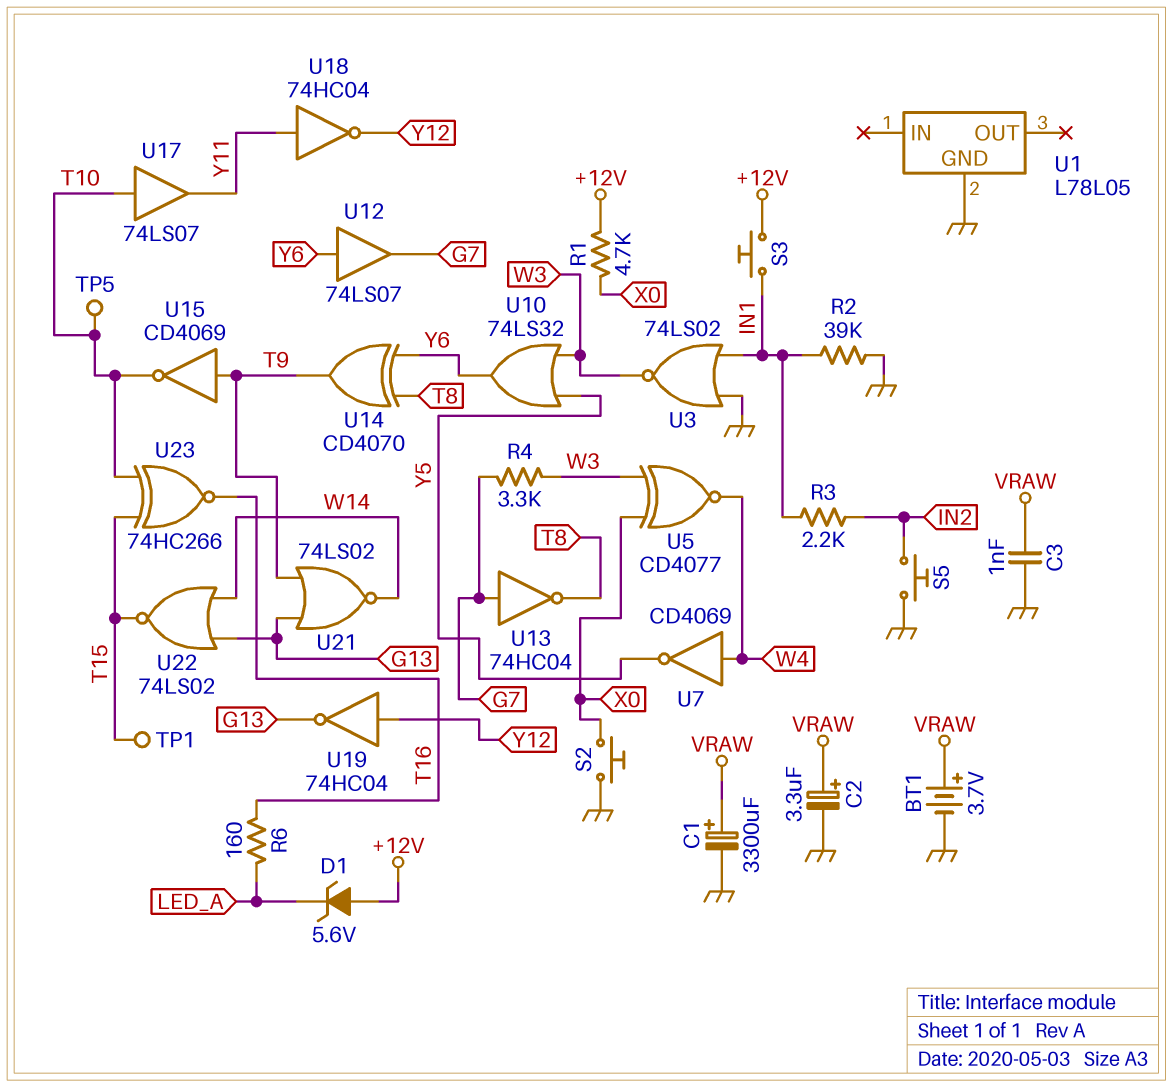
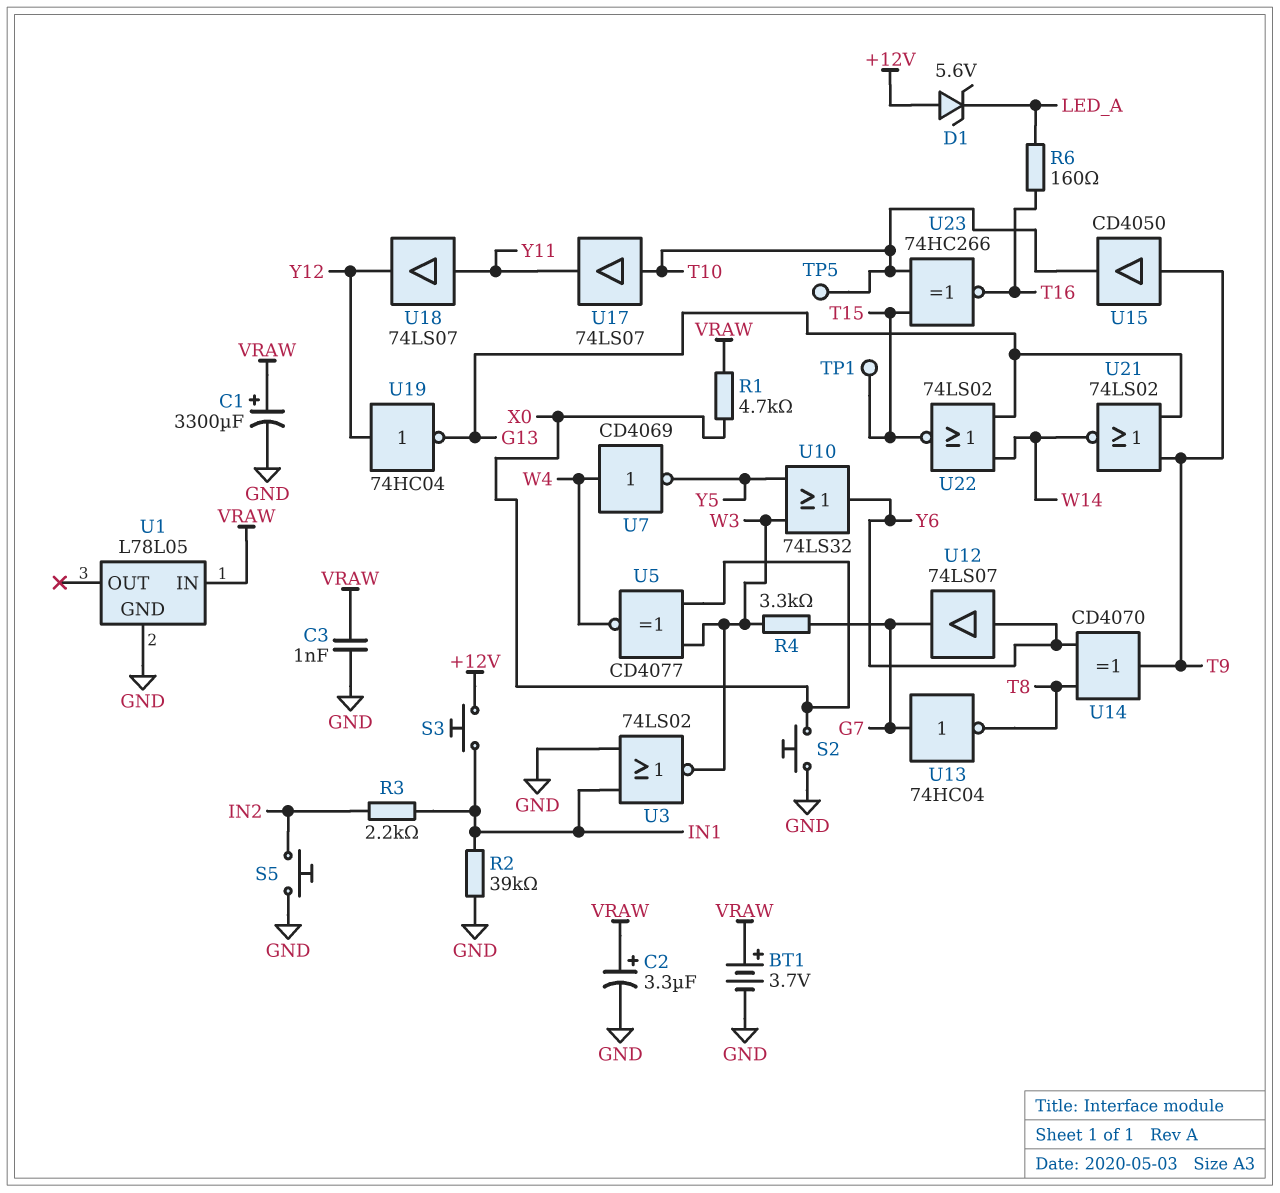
R1: 4.7k (+12V, X0) -> 4.7k (VRAW, X0)
U1 pin IN: none -> VRAW
U15: NOT CD4069 (in T9, out T10) -> buffer CD4050 (in T9, out T10)
U18: NOT 74HC04 (in Y11, out Y12) -> buffer 74LS07 (in Y11, out Y12)

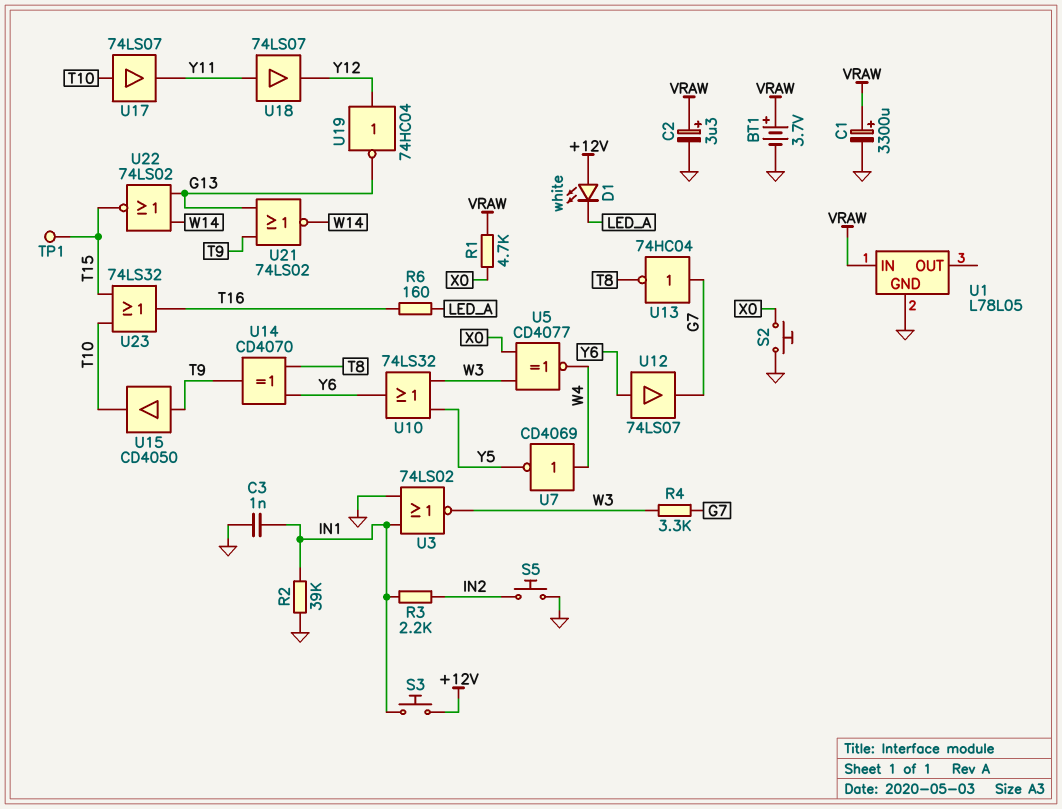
C3: 1nF (GND, VRAW) -> 1nF (GND, IN1)
D1: zener 5.6V (A +12V, K LED_A) -> LED white (A +12V, K LED_A)
TP5: test point (T10) -> none
U23: XNOR 74HC266 (in T10, in T15, out T16) -> OR 74LS32 (in T10, in T15, out T16)

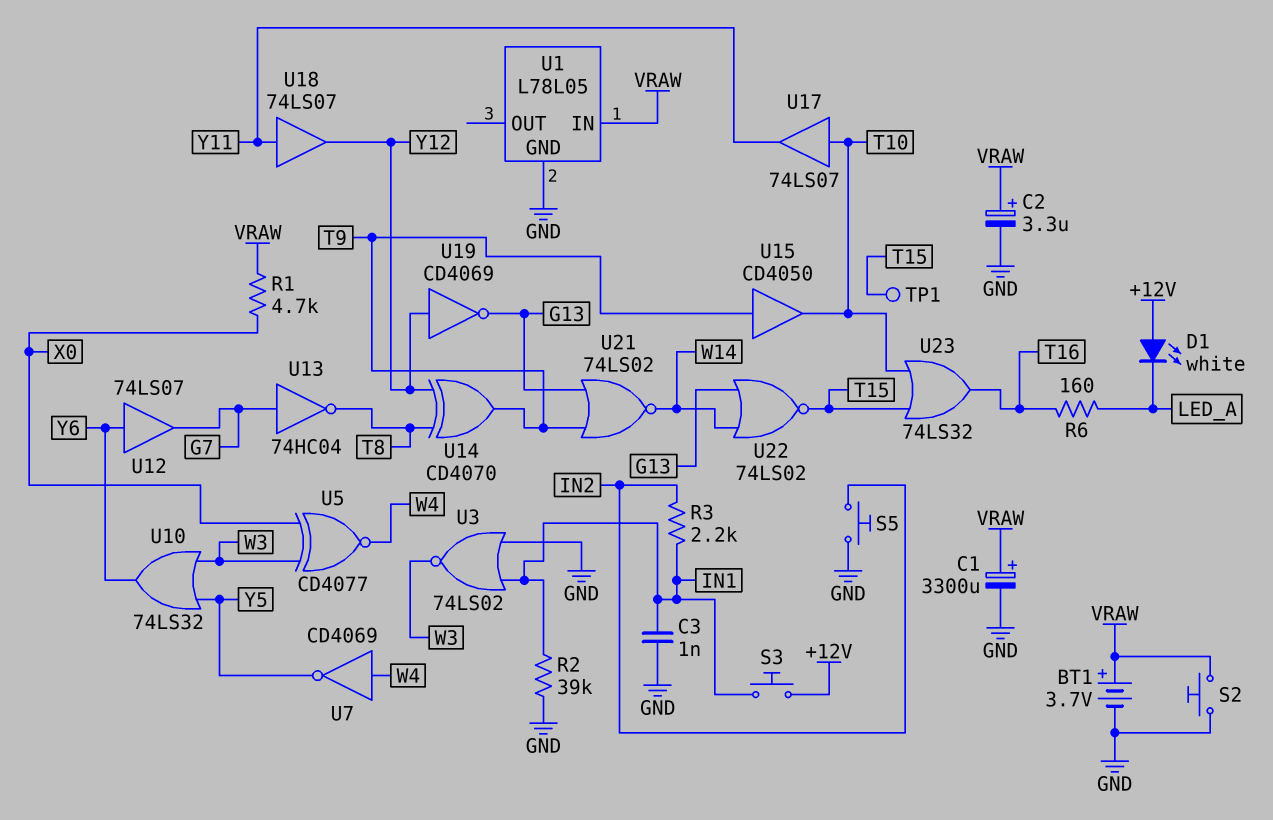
R4: 3.3k (G7, W3) -> none
S2: button (GND, X0) -> button (GND, VRAW)
U14: XOR CD4070 (in T8, in Y6, out T9) -> XOR CD4070 (in T8, in Y12, out T9)
U19: NOT 74HC04 (in Y12, out G13) -> NOT CD4069 (in Y12, out G13)

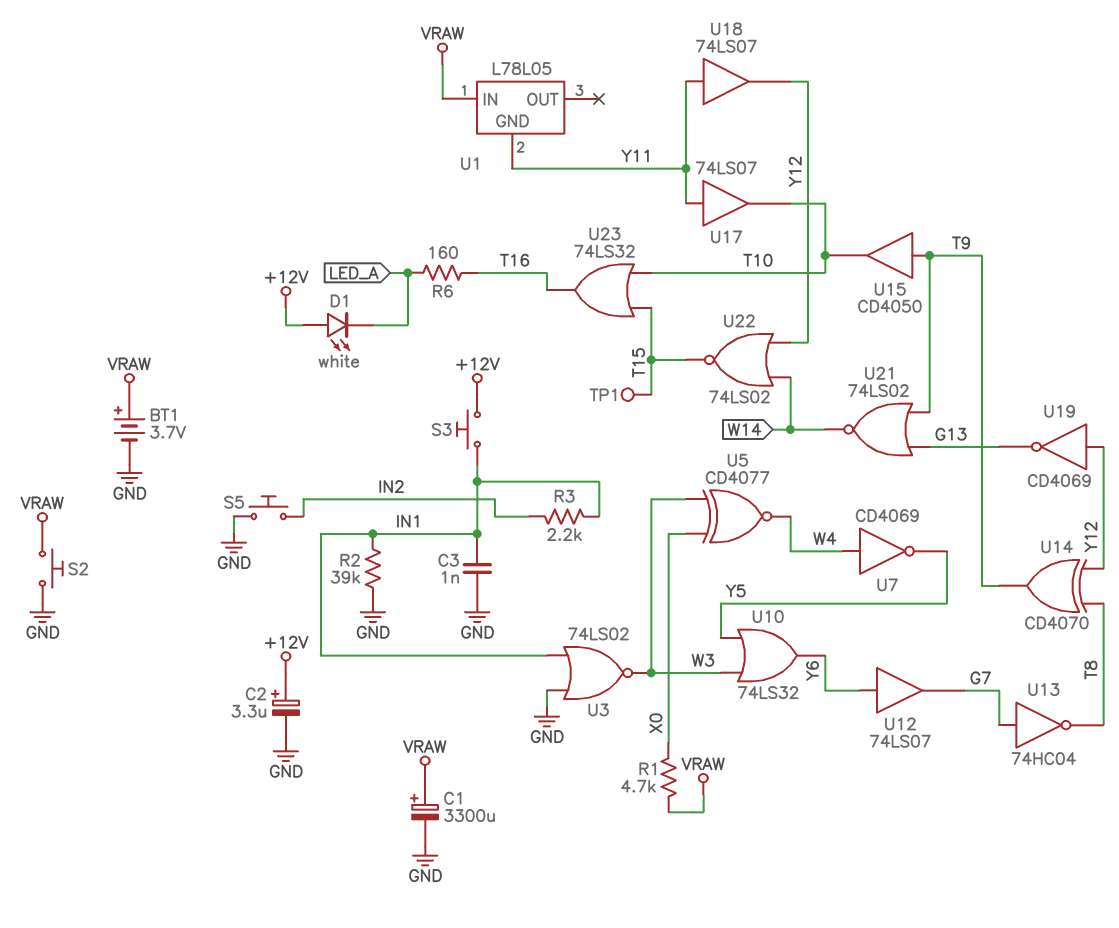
C2: 3.3uF (plus VRAW, minus GND) -> 3.3uF (plus +12V, minus GND)
U1 pin GND: GND -> Y11
U17: buffer 74LS07 (in T10, out Y11) -> buffer 74LS07 (in Y11, out T10)
U22: NOR 74LS02 (in G13, in W14, out T15) -> NOR 74LS02 (in W14, in Y12, out T15)

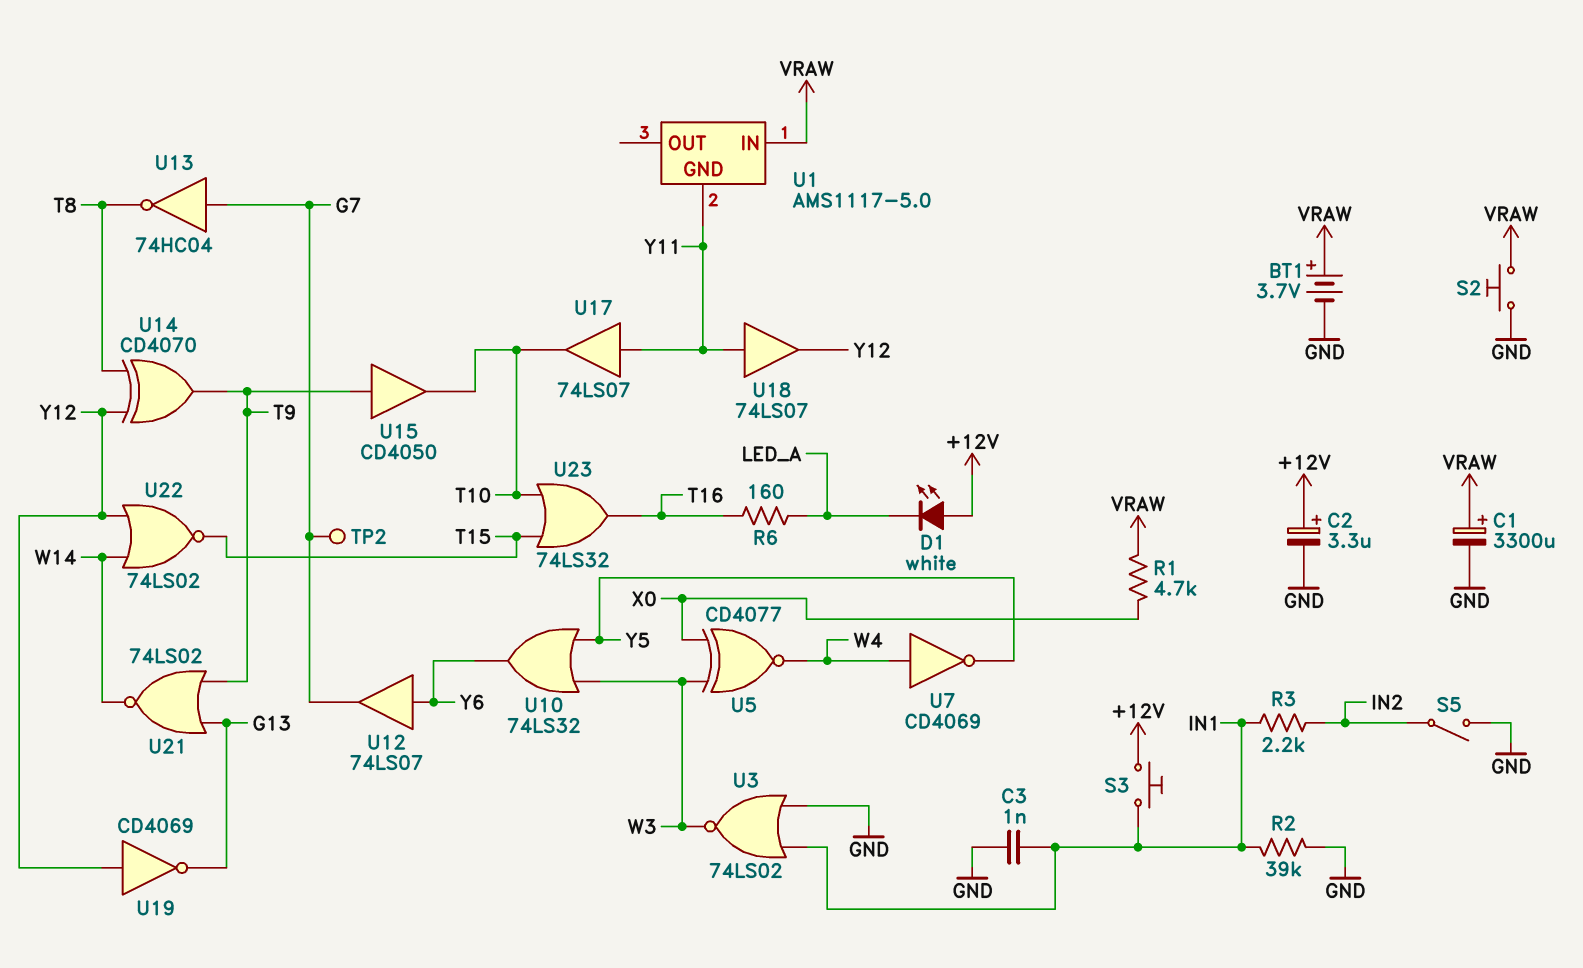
S5: button (GND, IN2) -> switch (GND, IN2)
TP1: test point (T15) -> none
TP2: none -> test point (G7)
U1: L78L05 -> AMS1117-5.0

